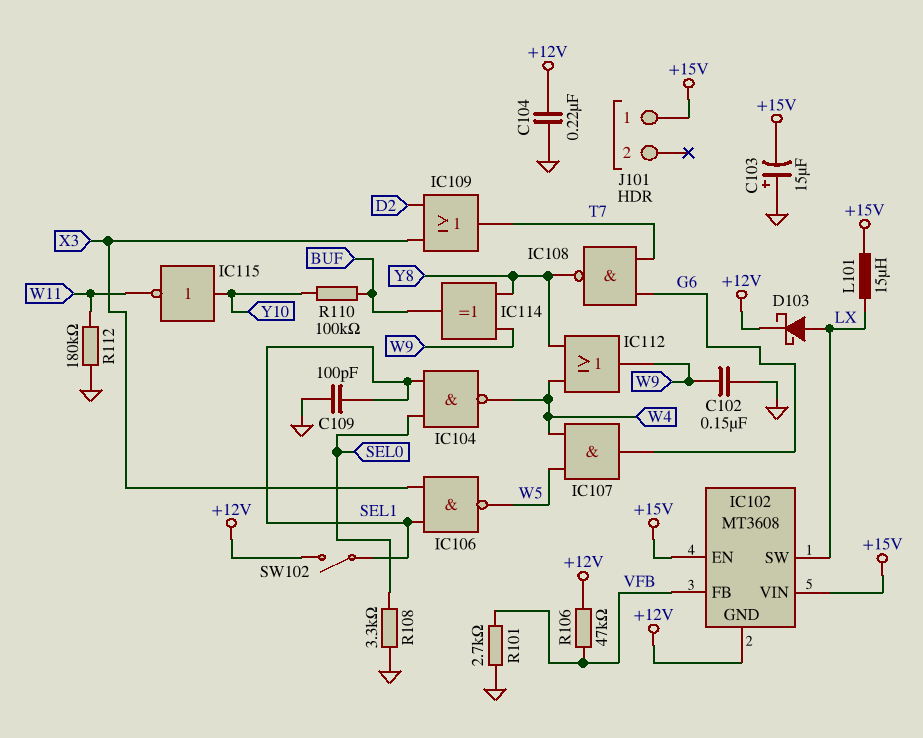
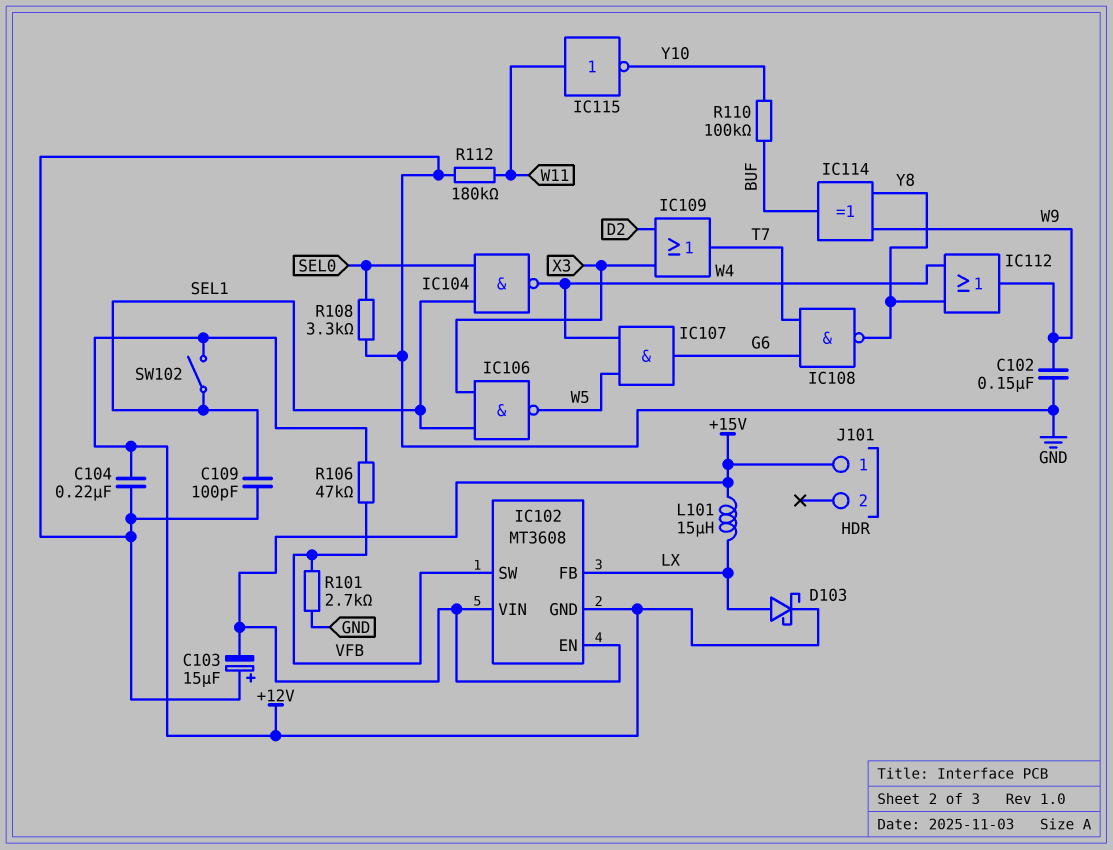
IC102 pin FB: VFB -> LX
IC102 pin SW: LX -> VFB
IC115: NOT (in Y10, out W11) -> NOT (in W11, out Y10)

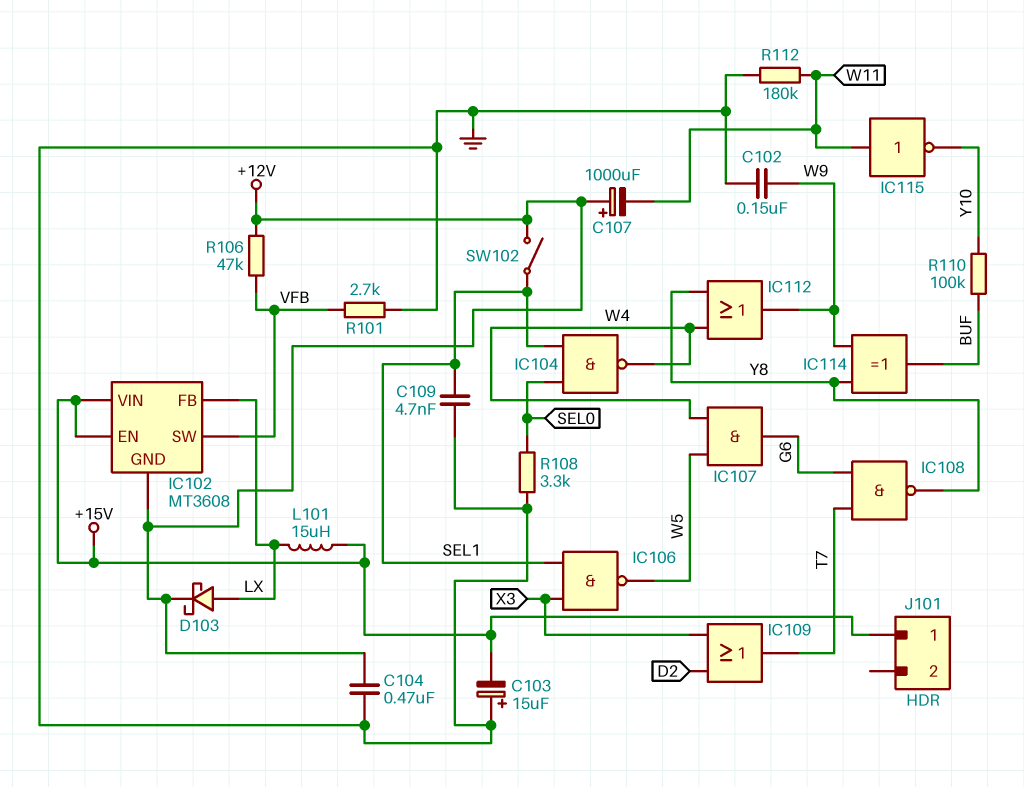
C104: 220nF (+12V, GND) -> 470nF (+12V, GND)
C107: none -> 1000uF (plus +12V, minus W11)
C109: 100pF (GND, SEL1) -> 4.7nF (GND, SEL1)

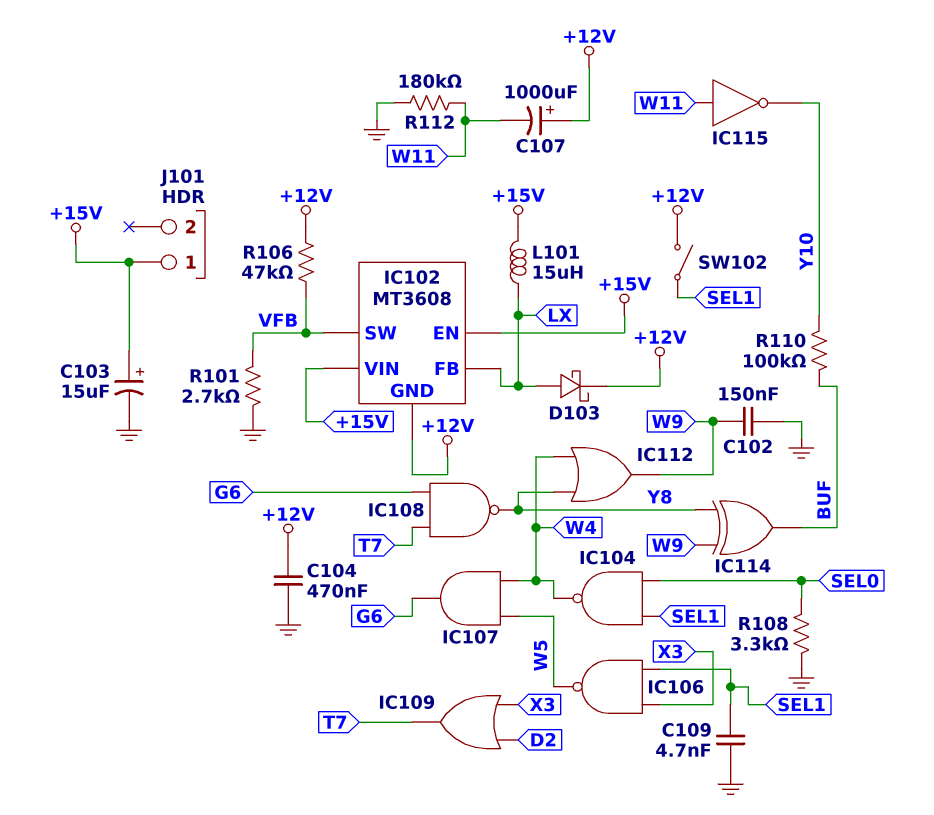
C103: 15uF (plus GND, minus +15V) -> 15uF (plus +15V, minus GND)

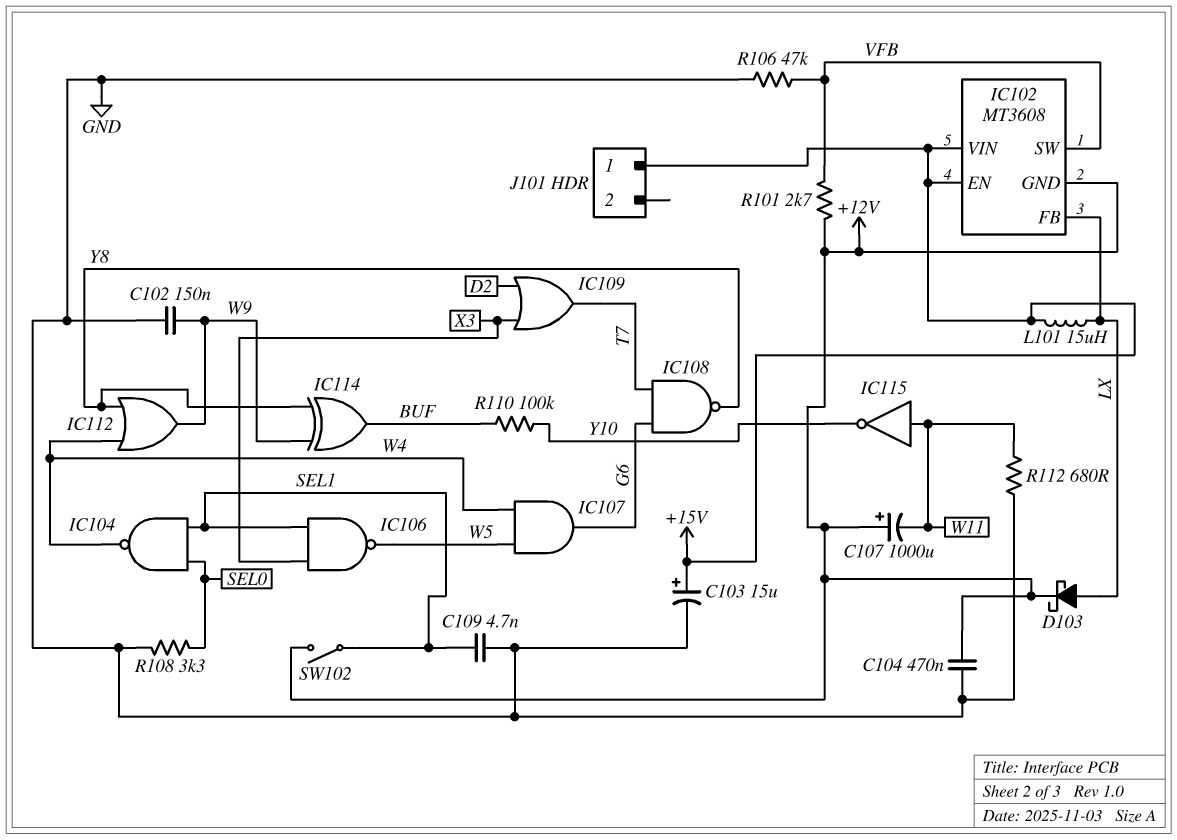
R101: 2.7k (GND, VFB) -> 2.7k (+12V, VFB)
R106: 47k (+12V, VFB) -> 47k (GND, VFB)
R112: 180k (GND, W11) -> 680 (GND, W11)

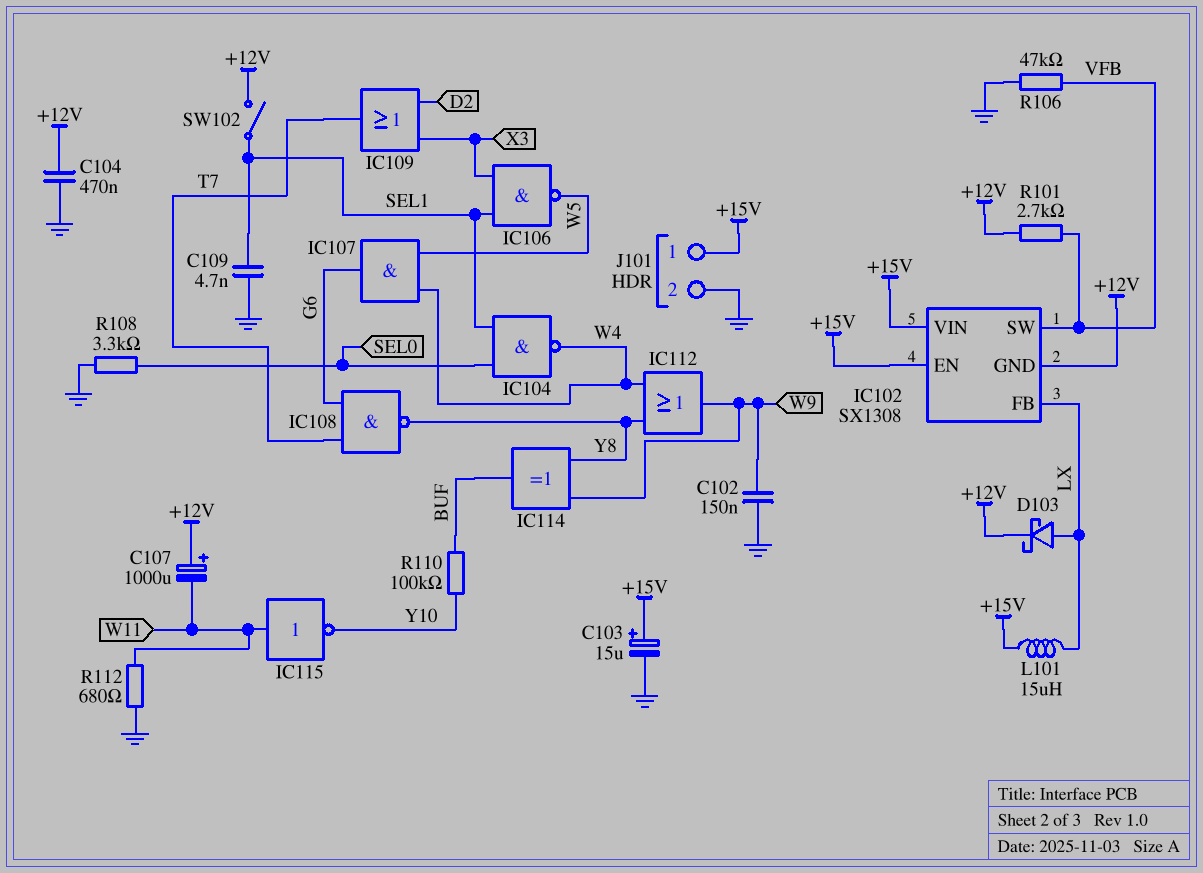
IC102: MT3608 -> SX1308
J101 pin 2: none -> GND

